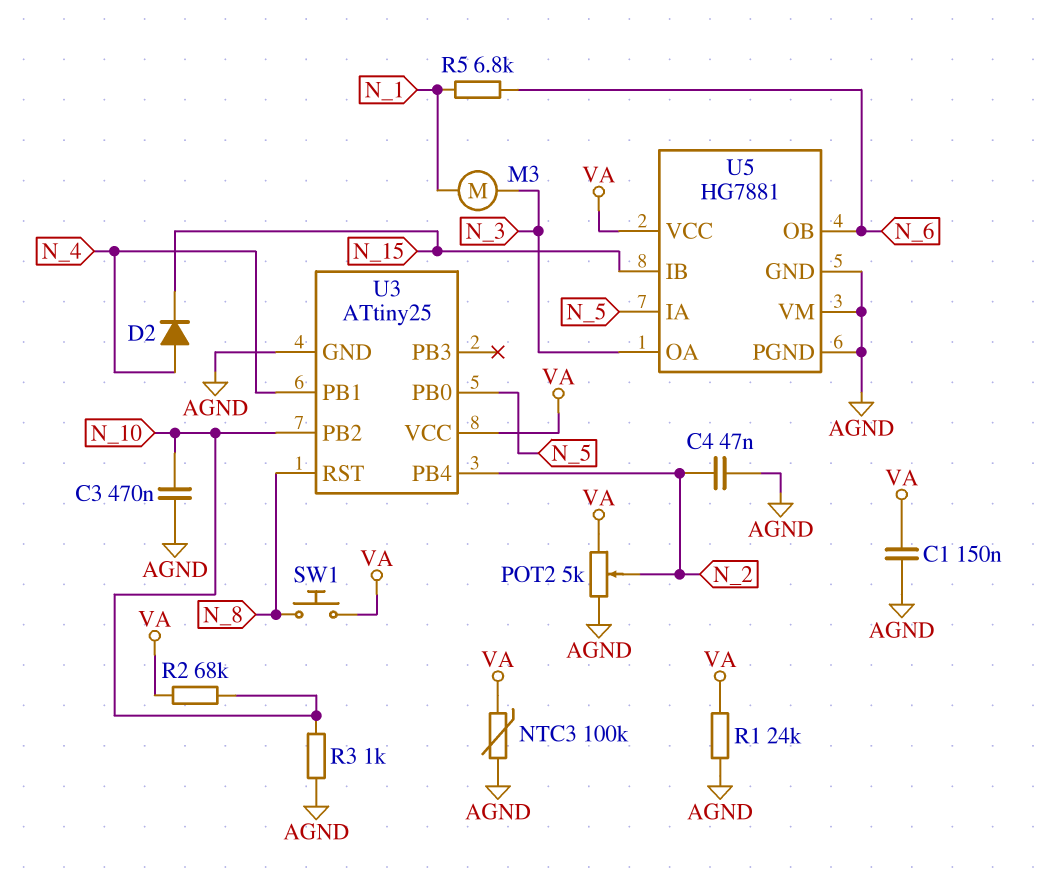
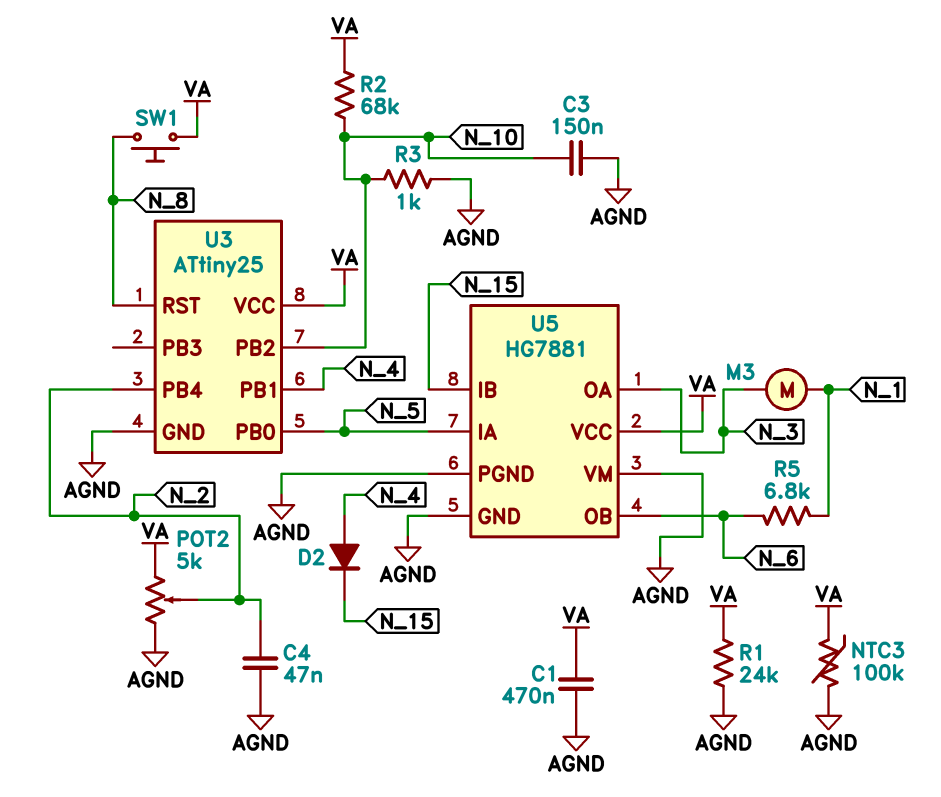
C1: 150nF (AGND, VA) -> 470nF (AGND, VA)
C3: 470nF (AGND, N_10) -> 150nF (AGND, N_10)

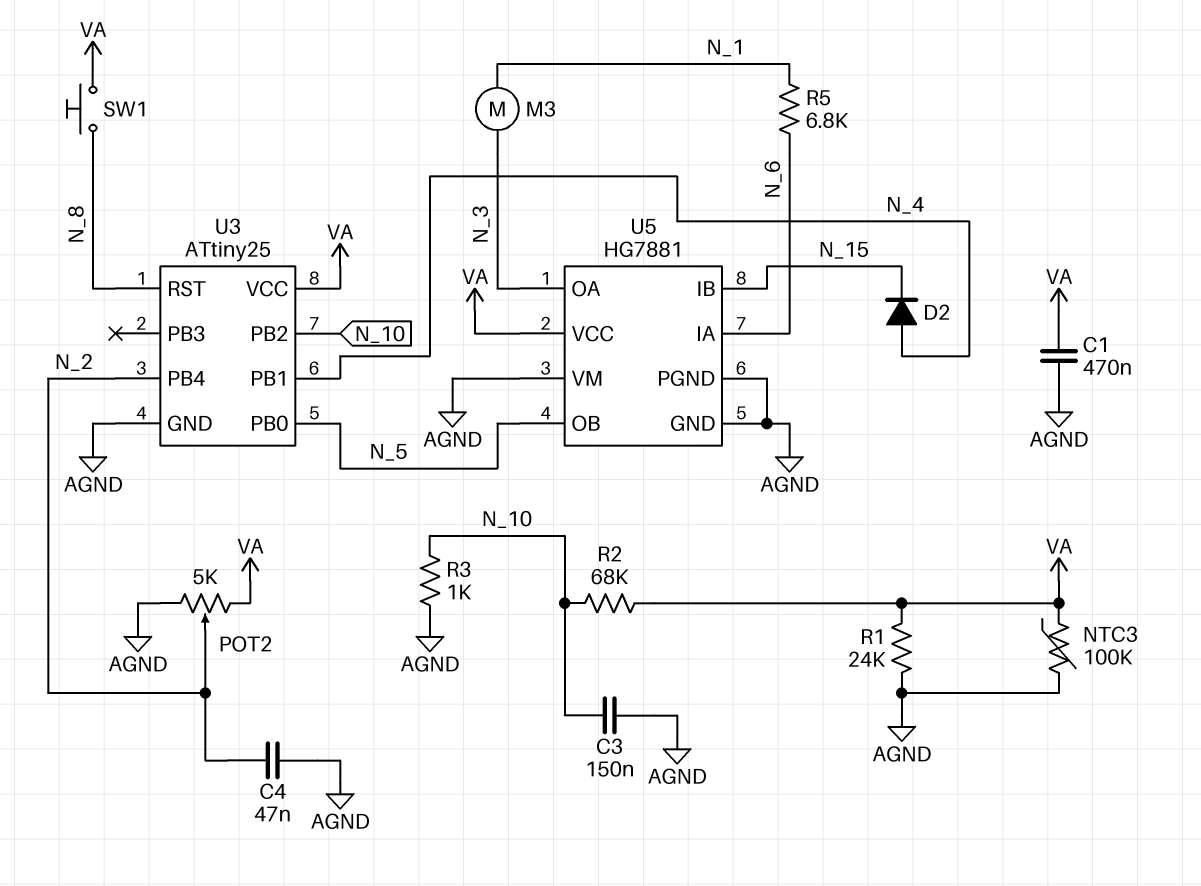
U5 pin IA: N_5 -> N_6
U5 pin OB: N_6 -> N_5

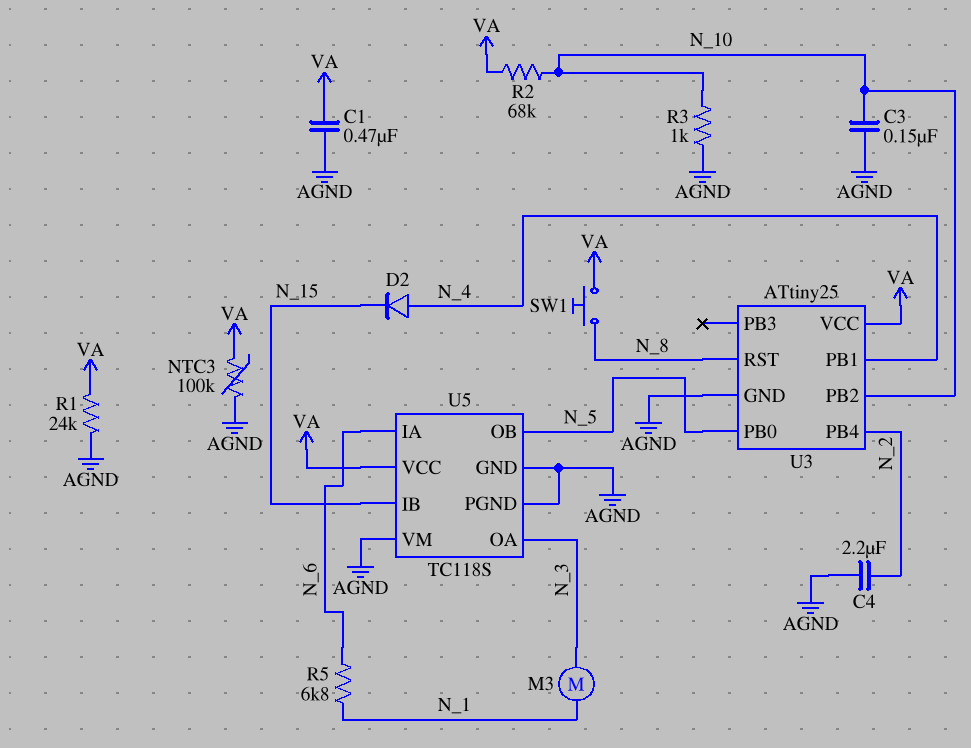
C4: 47nF (AGND, N_2) -> 2.2uF (AGND, N_2)
POT2: 5k (AGND, VA, wiper N_2) -> none
U5: HG7881 -> TC118S

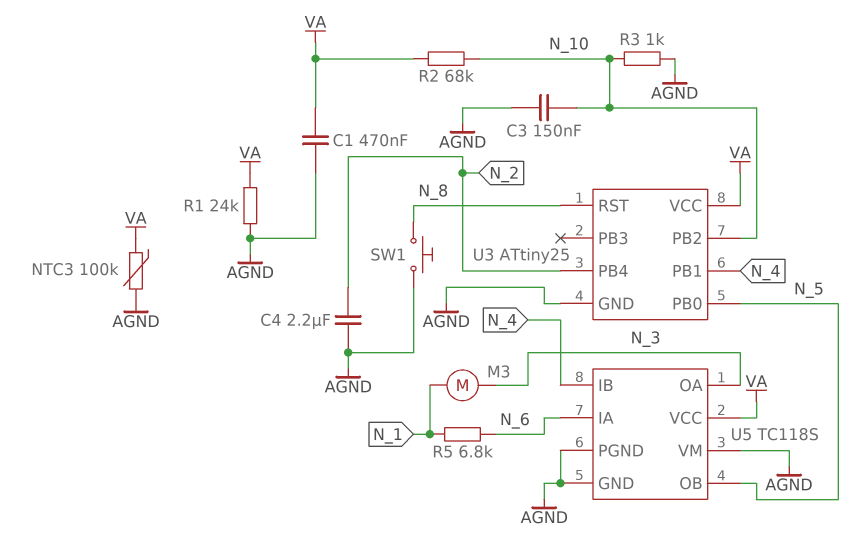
D2: diode (A N_4, K N_15) -> none
SW1: button (N_8, VA) -> button (AGND, N_8)
U5 pin IB: N_15 -> N_4

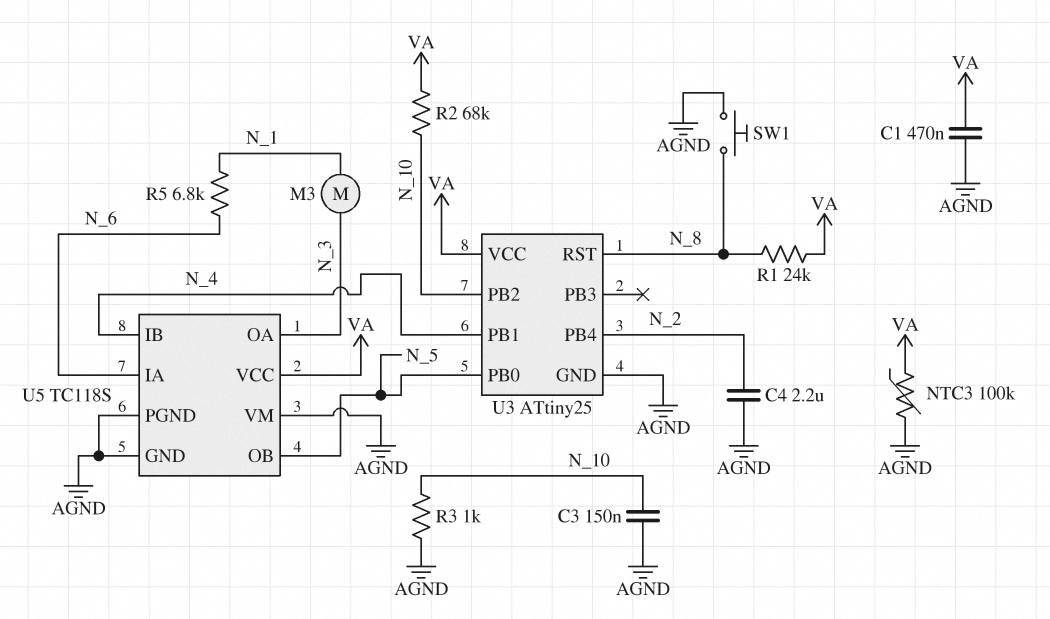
R1: 24k (AGND, VA) -> 24k (N_8, VA)

